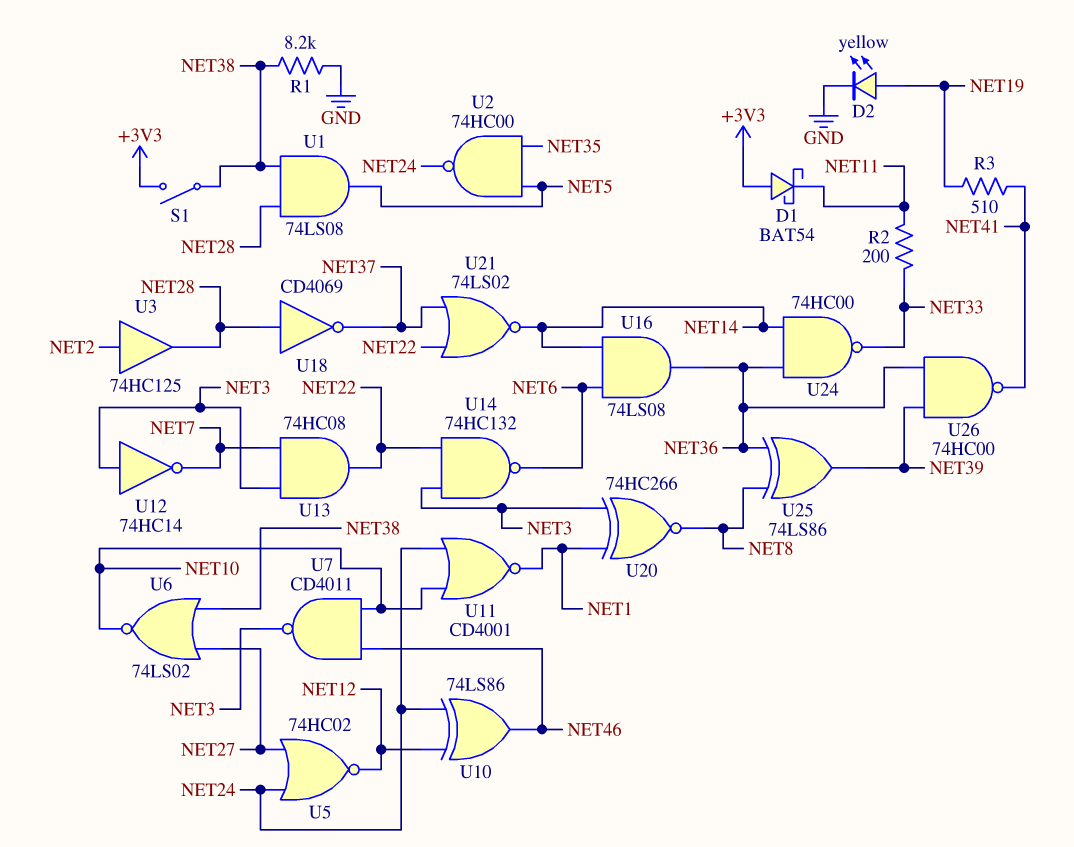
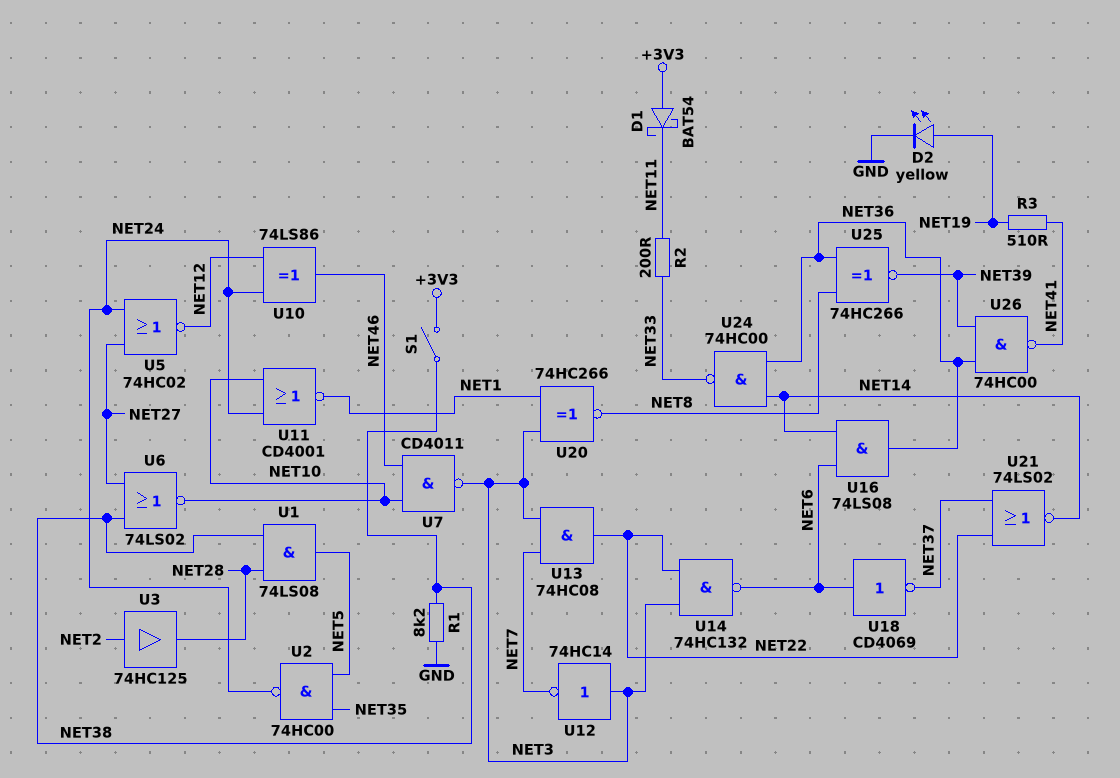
U18: NOT CD4069 (in NET28, out NET37) -> NOT CD4069 (in NET6, out NET37)
U25: XOR 74LS86 (in NET8, in NET36, out NET39) -> XNOR 74HC266 (in NET8, in NET36, out NET39)

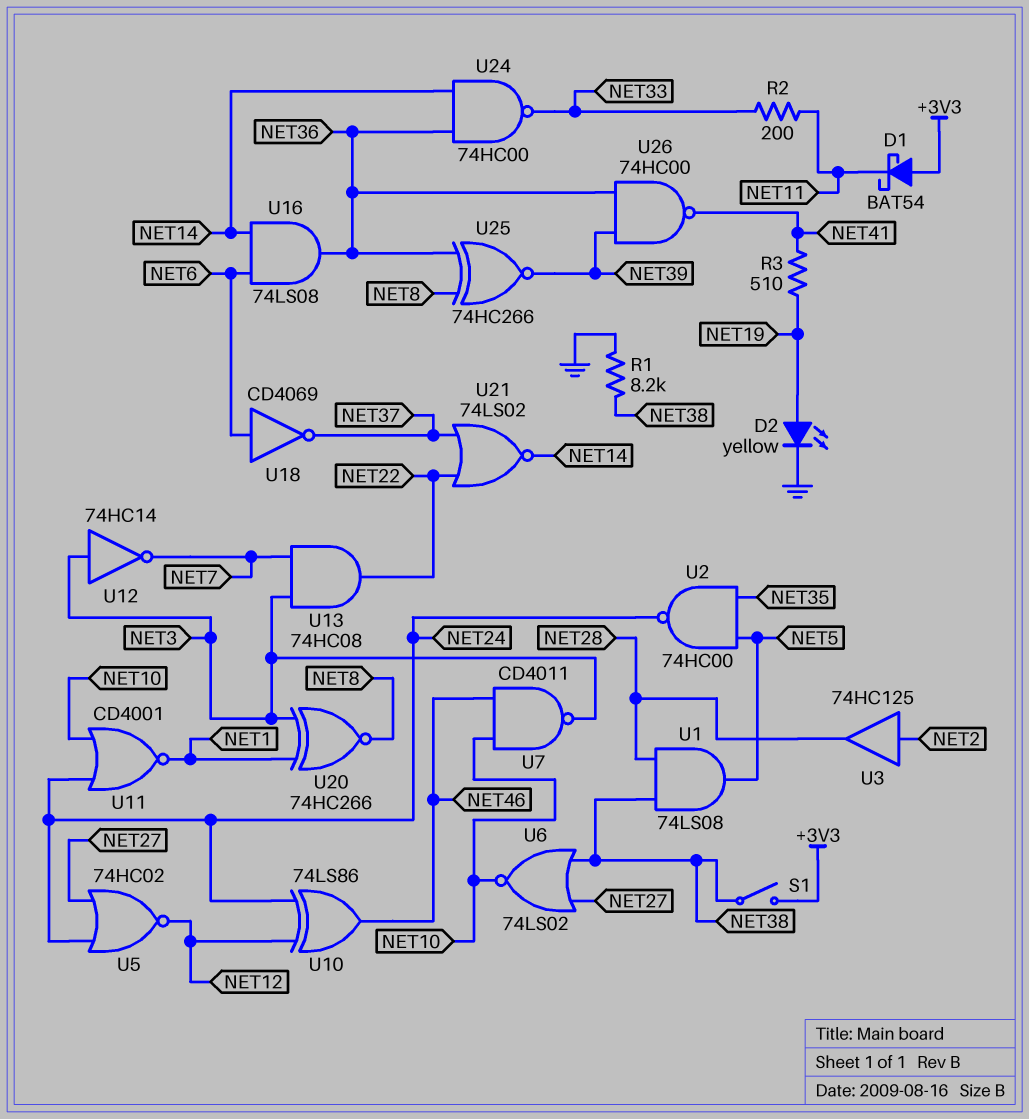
U14: NAND 74HC132 (in NET3, in NET22, out NET6) -> none

